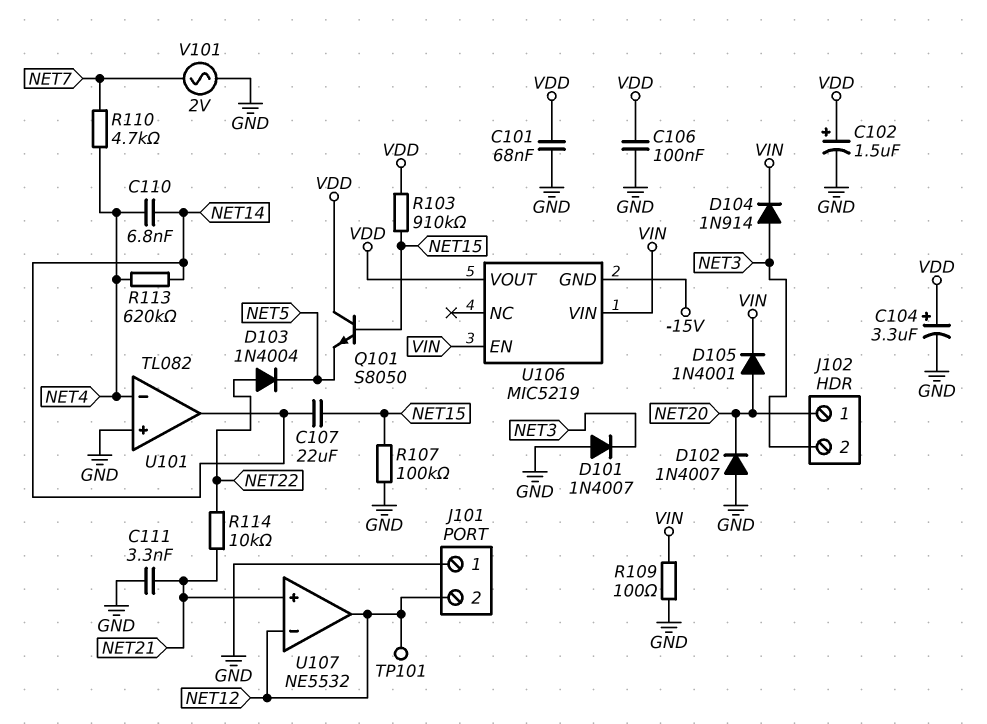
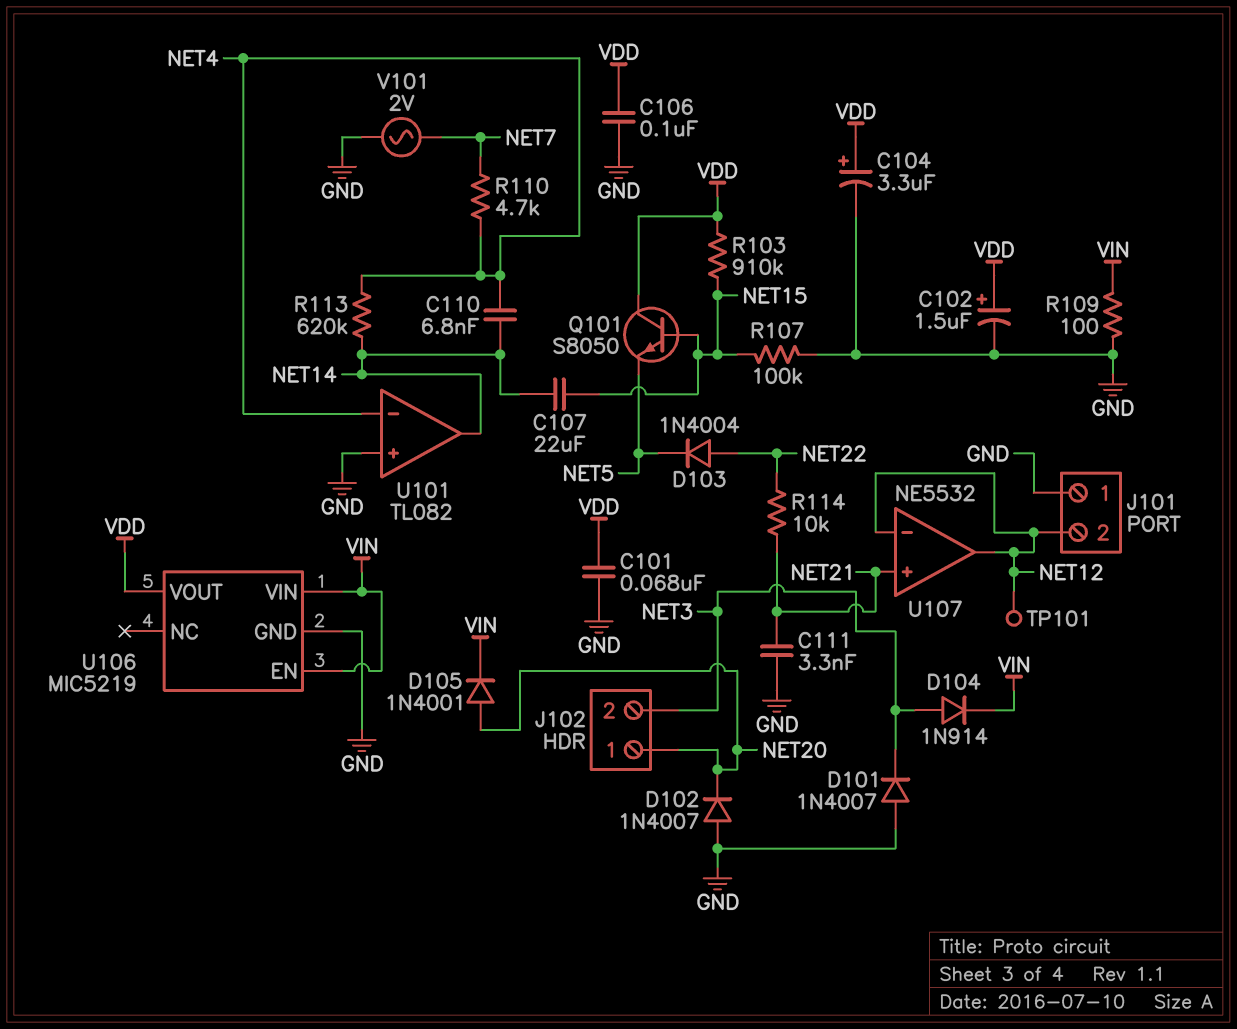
U106 pin GND: -15V -> GND

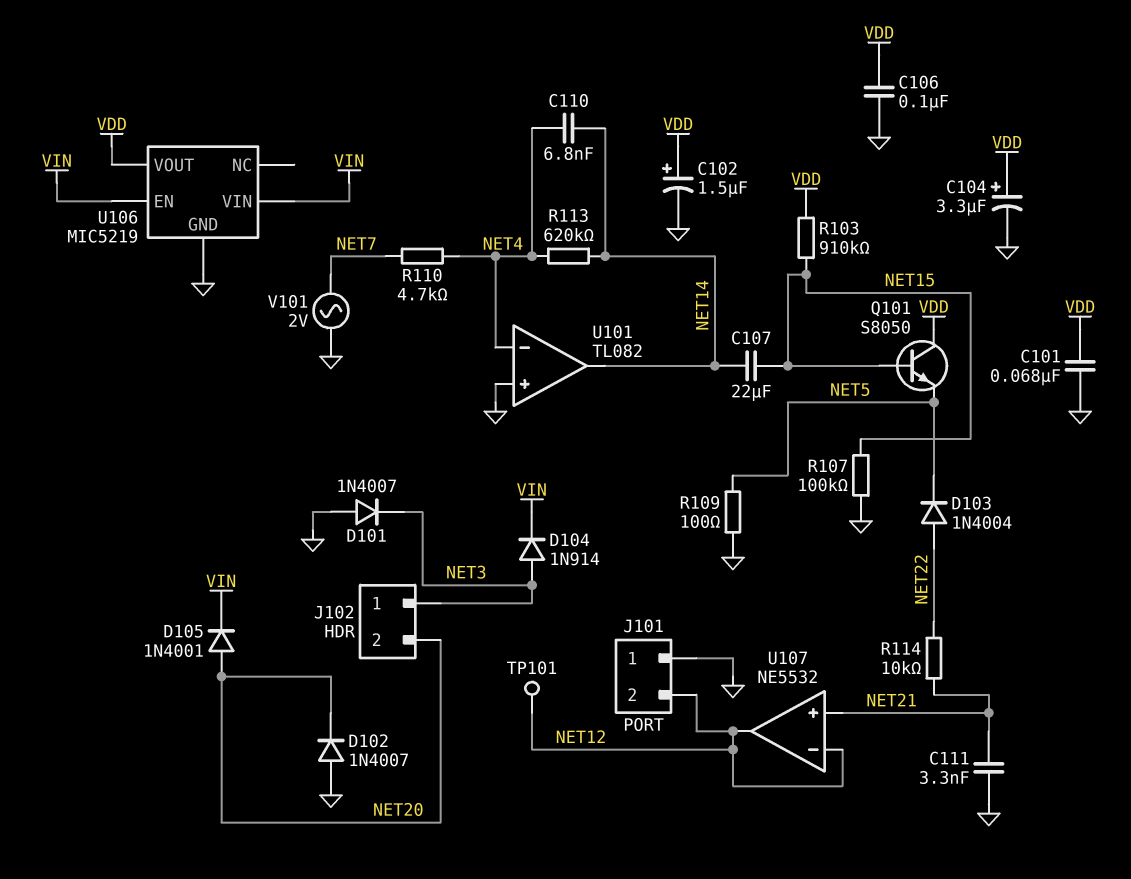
J102 pin 1: NET20 -> NET3
J102 pin 2: NET3 -> NET20
R109: 100 (GND, VIN) -> 100 (GND, NET5)

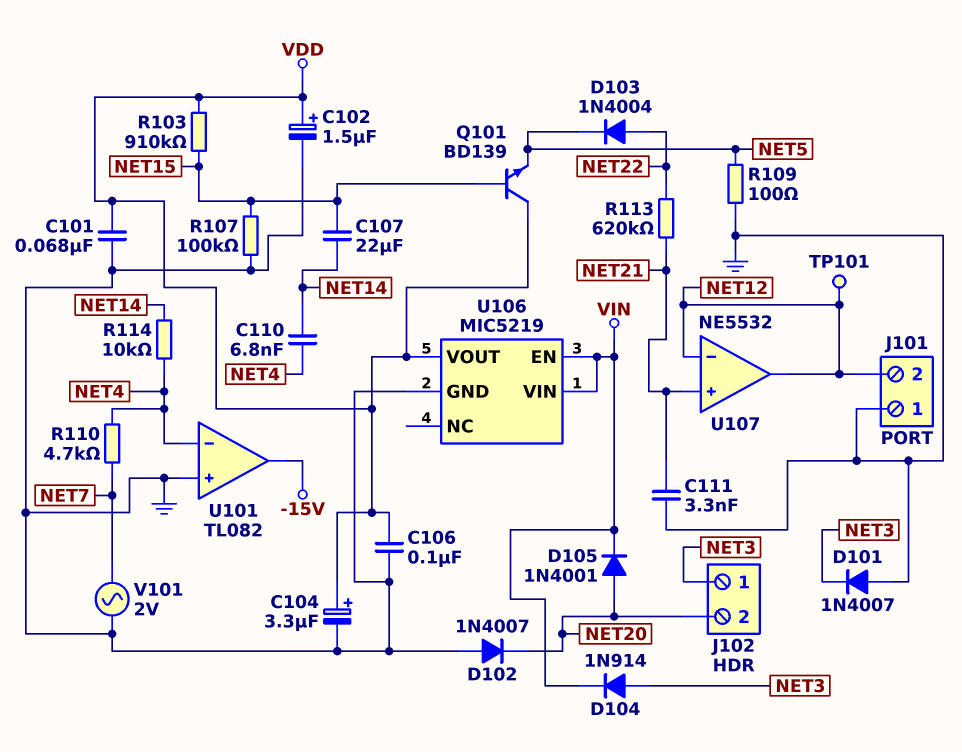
Q101: NPN S8050 (B NET15, C VDD, E NET5) -> NPN BD139 (B NET15, C VDD, E NET5)
R113: 620k (NET4, NET14) -> 620k (NET21, NET22)
R114: 10k (NET21, NET22) -> 10k (NET4, NET14)
U101 pin out: NET14 -> -15V

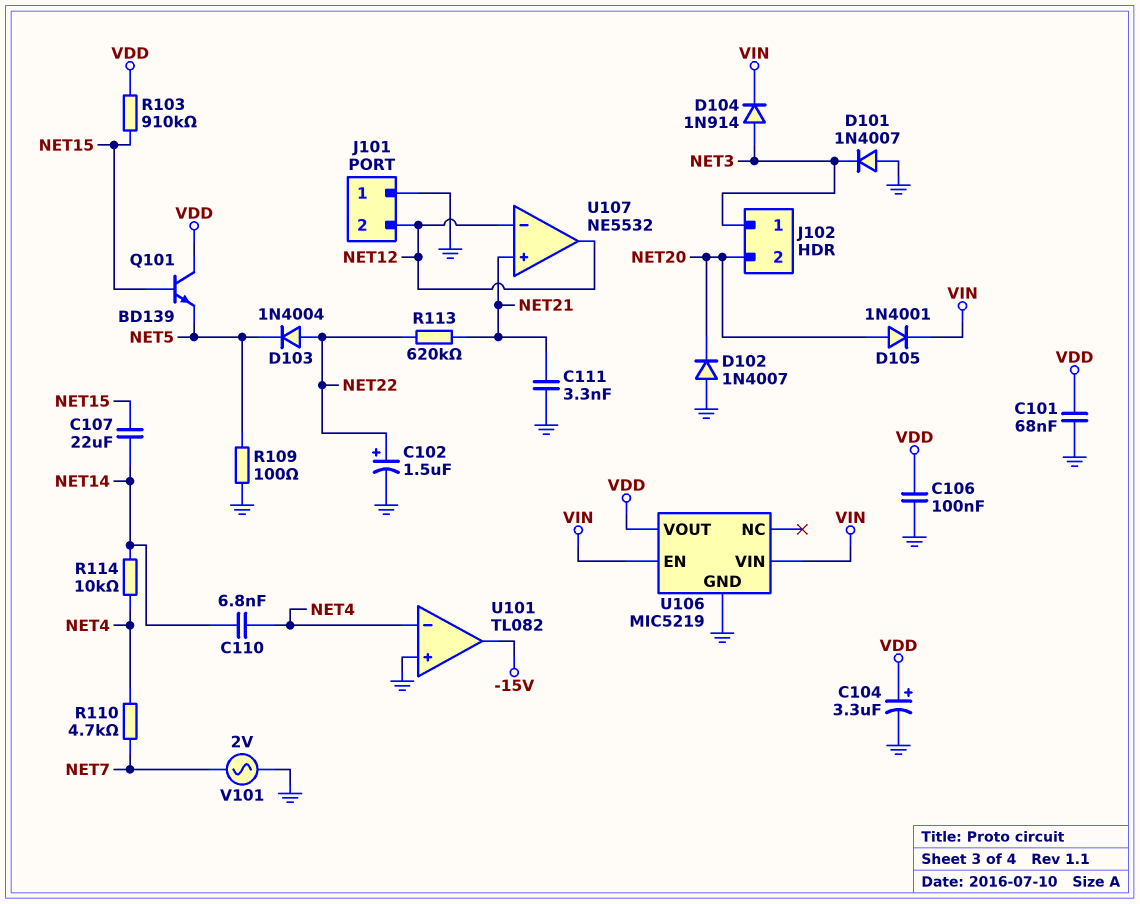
C102: 1.5uF (plus VDD, minus GND) -> 1.5uF (plus NET22, minus GND)
R107: 100k (GND, NET15) -> none
TP101: test point (NET12) -> none

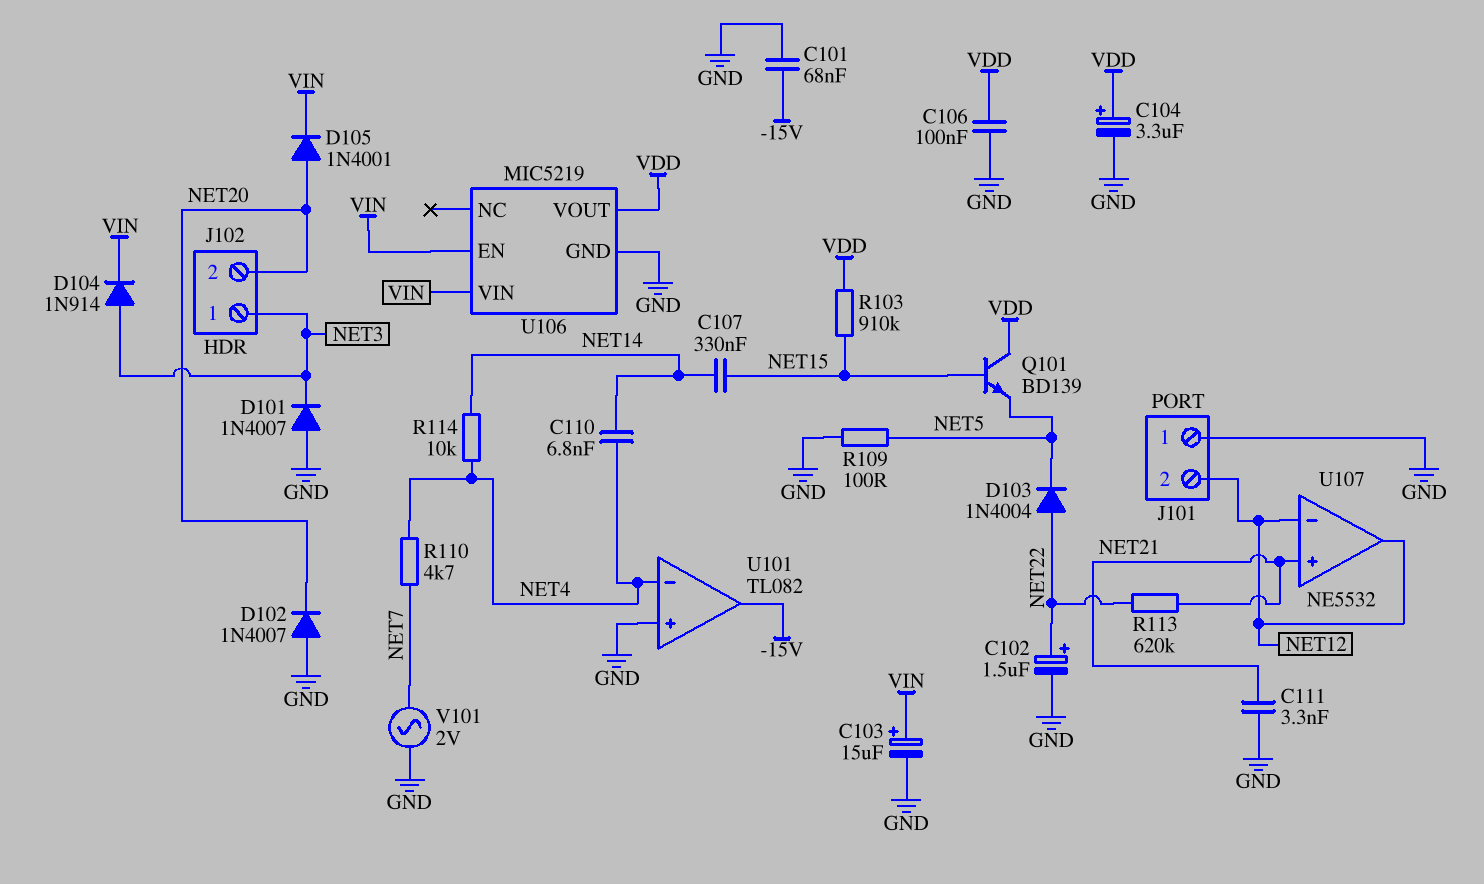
C101: 68nF (GND, VDD) -> 68nF (-15V, GND)
C103: none -> 15uF (plus VIN, minus GND)
C107: 22uF (NET14, NET15) -> 330nF (NET14, NET15)

